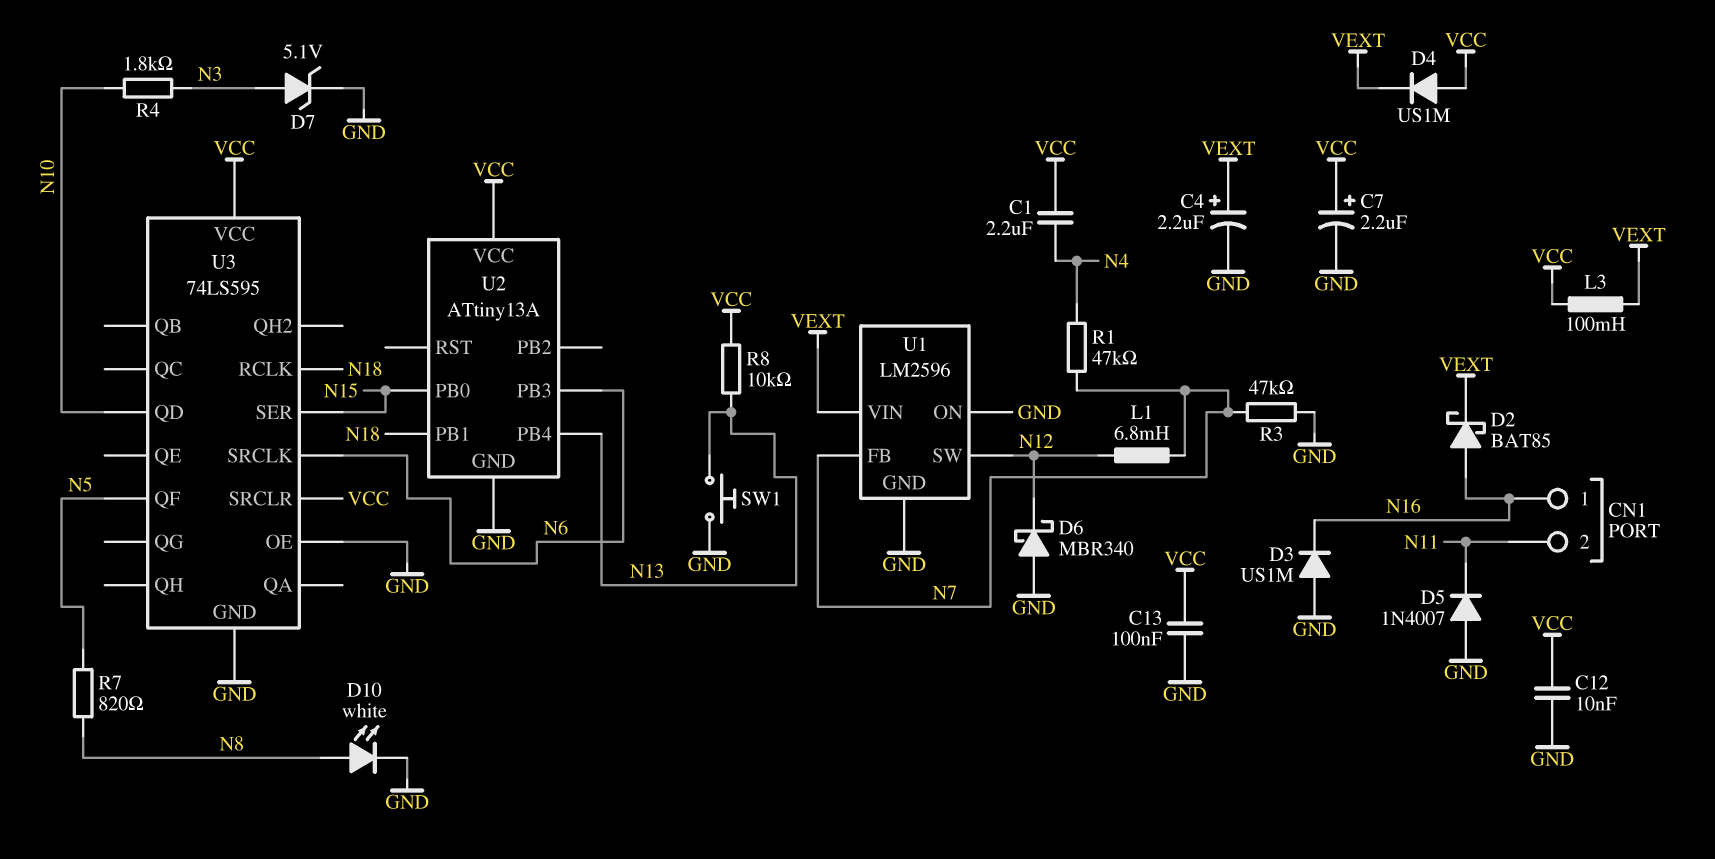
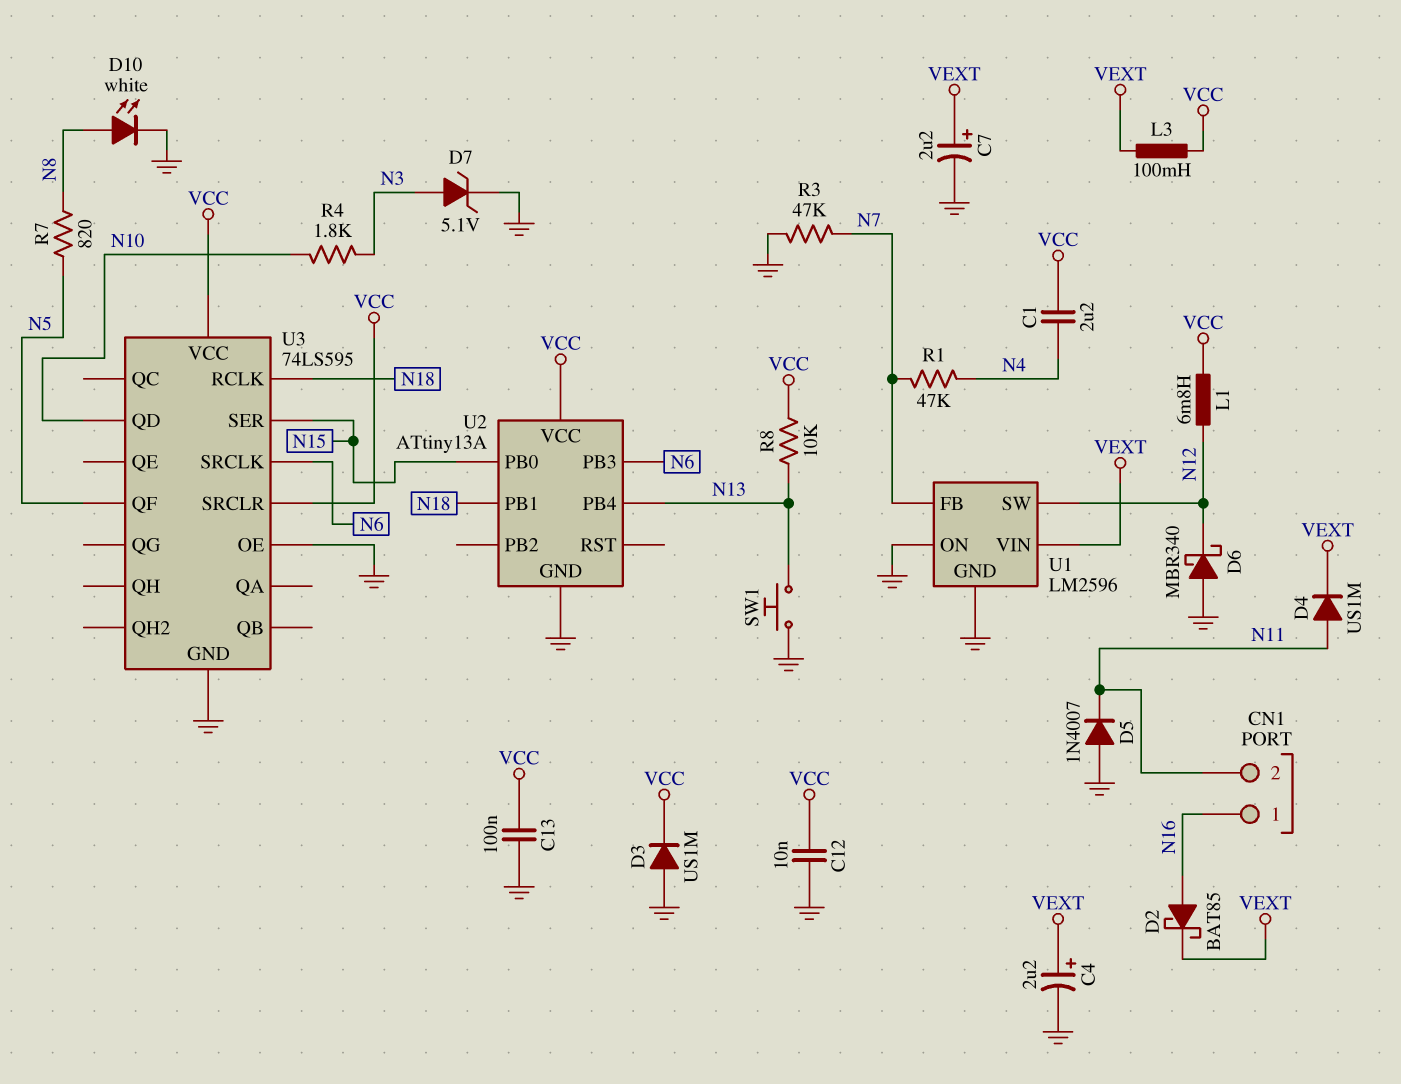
C7: 2.2uF (plus VCC, minus GND) -> 2.2uF (plus VEXT, minus GND)
D3: diode US1M (A GND, K N16) -> diode US1M (A GND, K VCC)
D4: diode US1M (A VCC, K VEXT) -> diode US1M (A N11, K VEXT)
L1: 6.8mH (N7, N12) -> 6.8mH (N12, VCC)

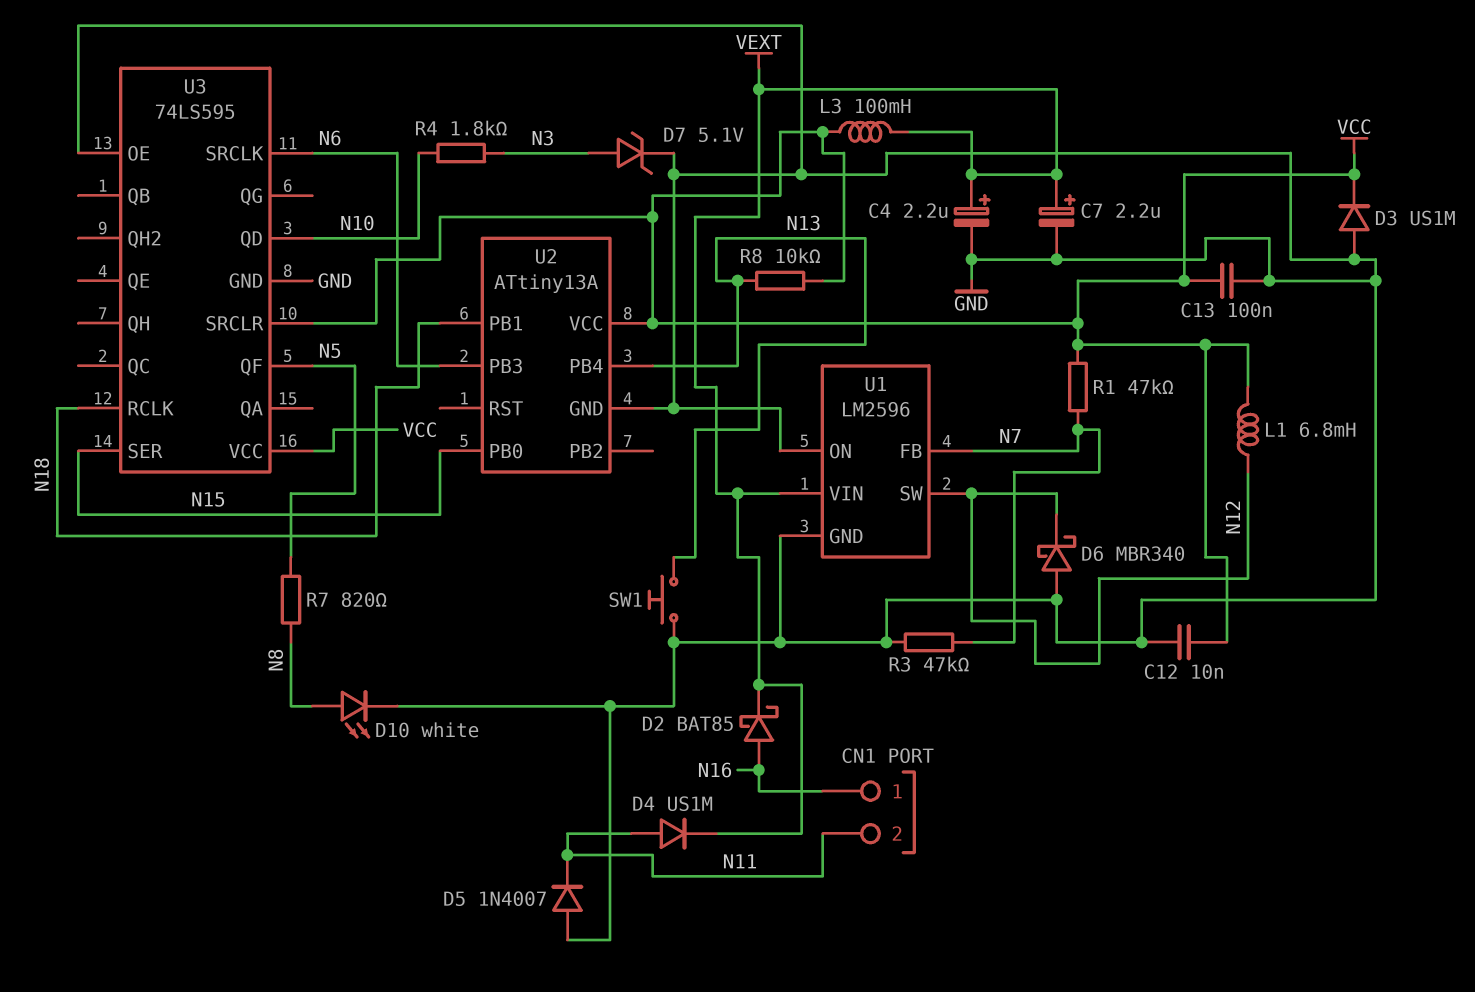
C1: 2.2uF (N4, VCC) -> none
R1: 47k (N4, N7) -> 47k (N7, VCC)

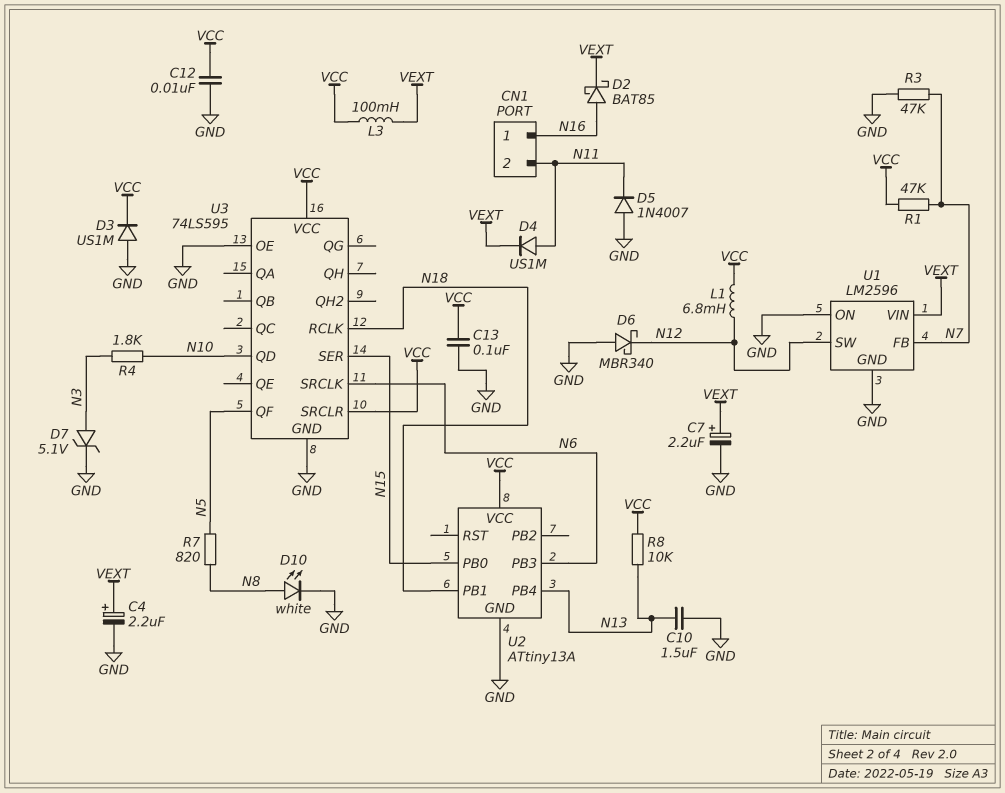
C10: none -> 1.5uF (GND, N13)
SW1: button (GND, N13) -> none

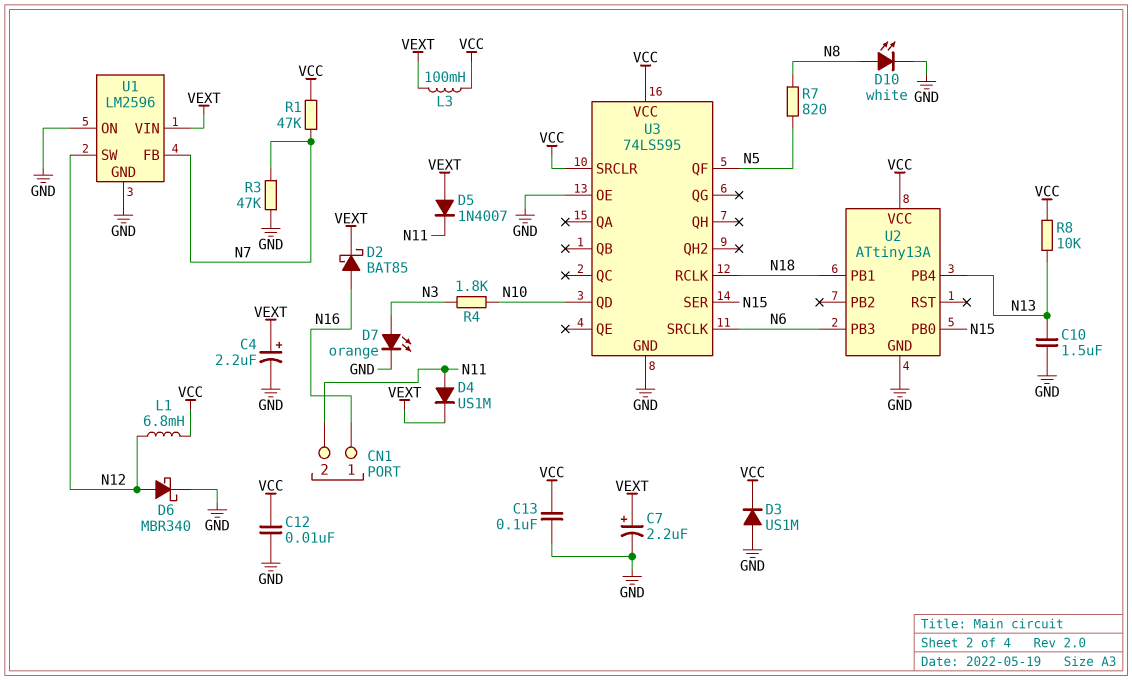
D5: diode 1N4007 (A GND, K N11) -> diode 1N4007 (A VEXT, K N11)
D6: schottky MBR340 (A GND, K N12) -> schottky MBR340 (A N12, K GND)
D7: zener 5.1V (A N3, K GND) -> LED orange (A N3, K GND)

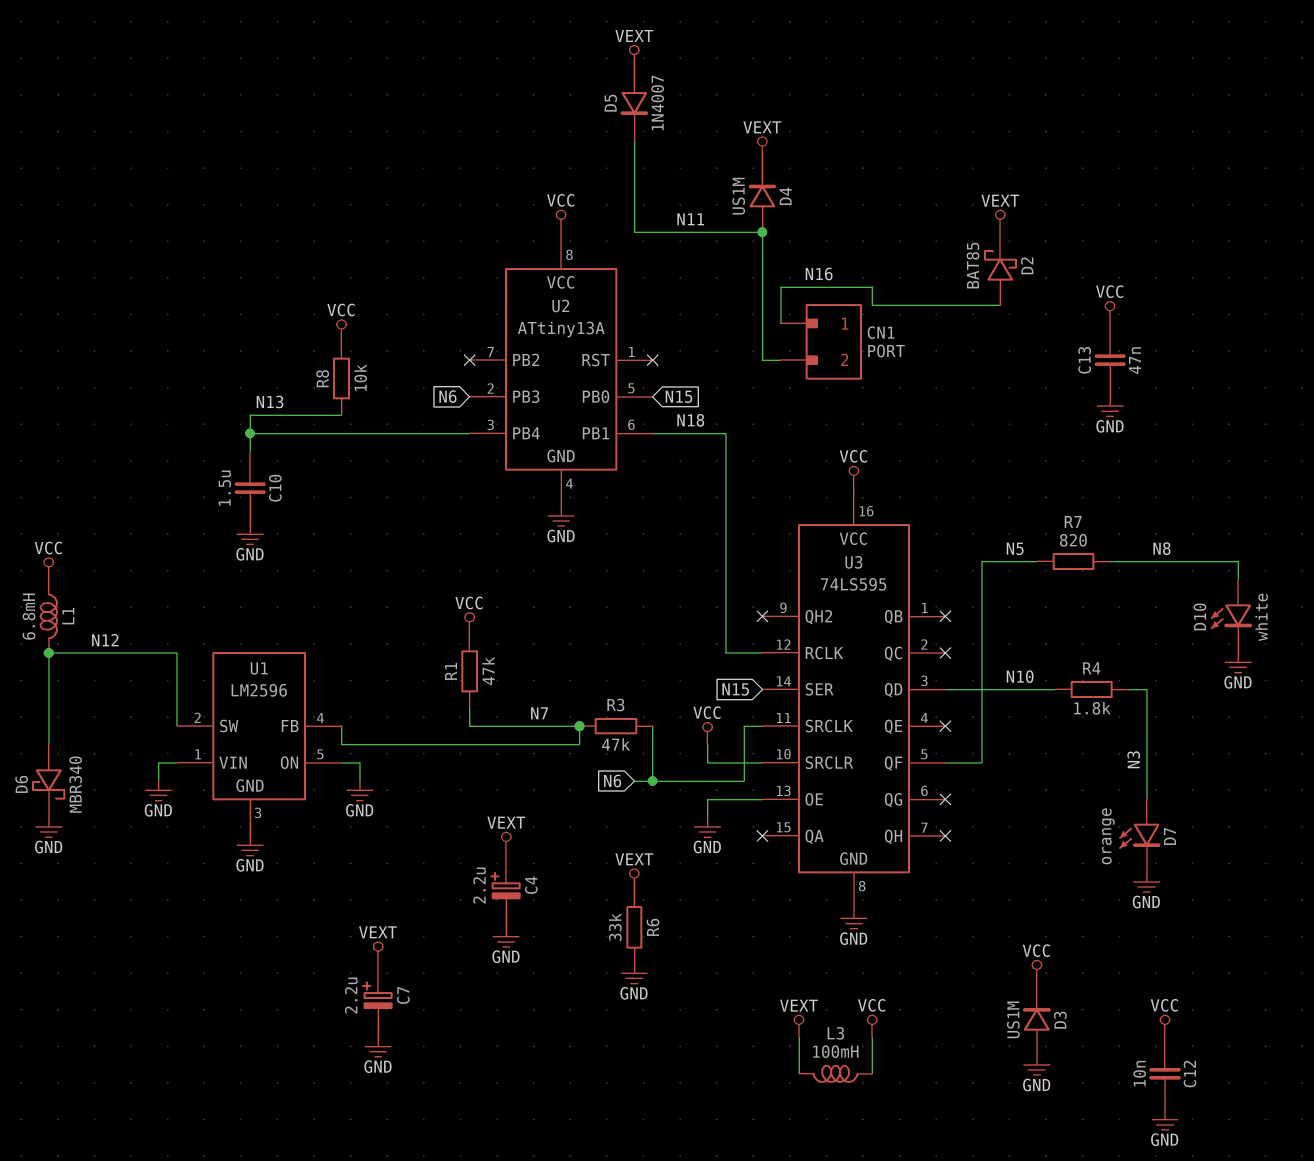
C13: 100nF (GND, VCC) -> 47nF (GND, VCC)
R3: 47k (GND, N7) -> 47k (N6, N7)
R6: none -> 33k (GND, VEXT)
U1 pin VIN: VEXT -> GND

